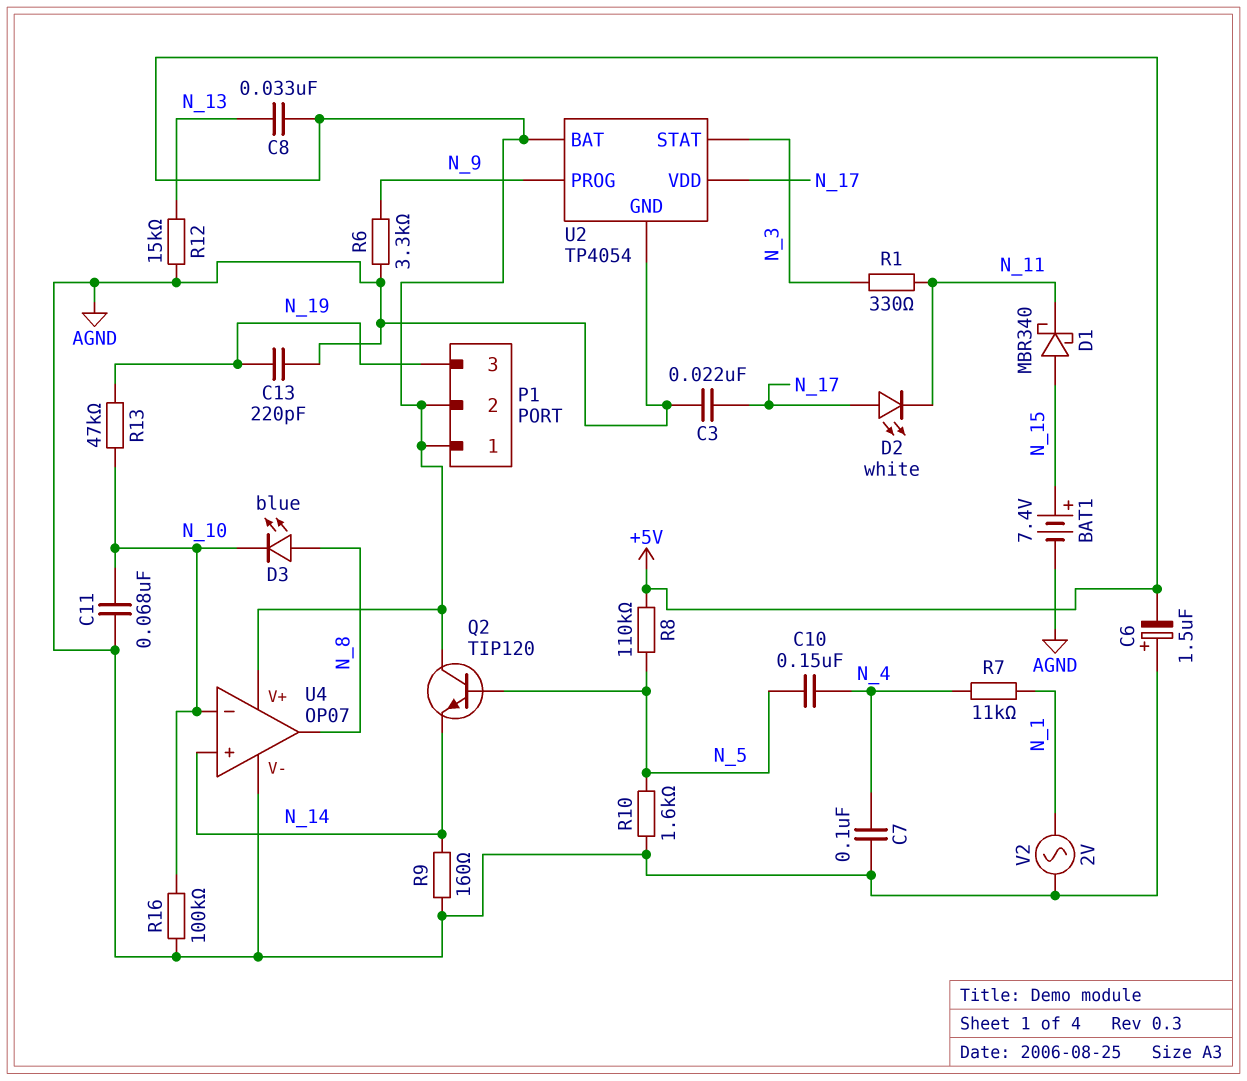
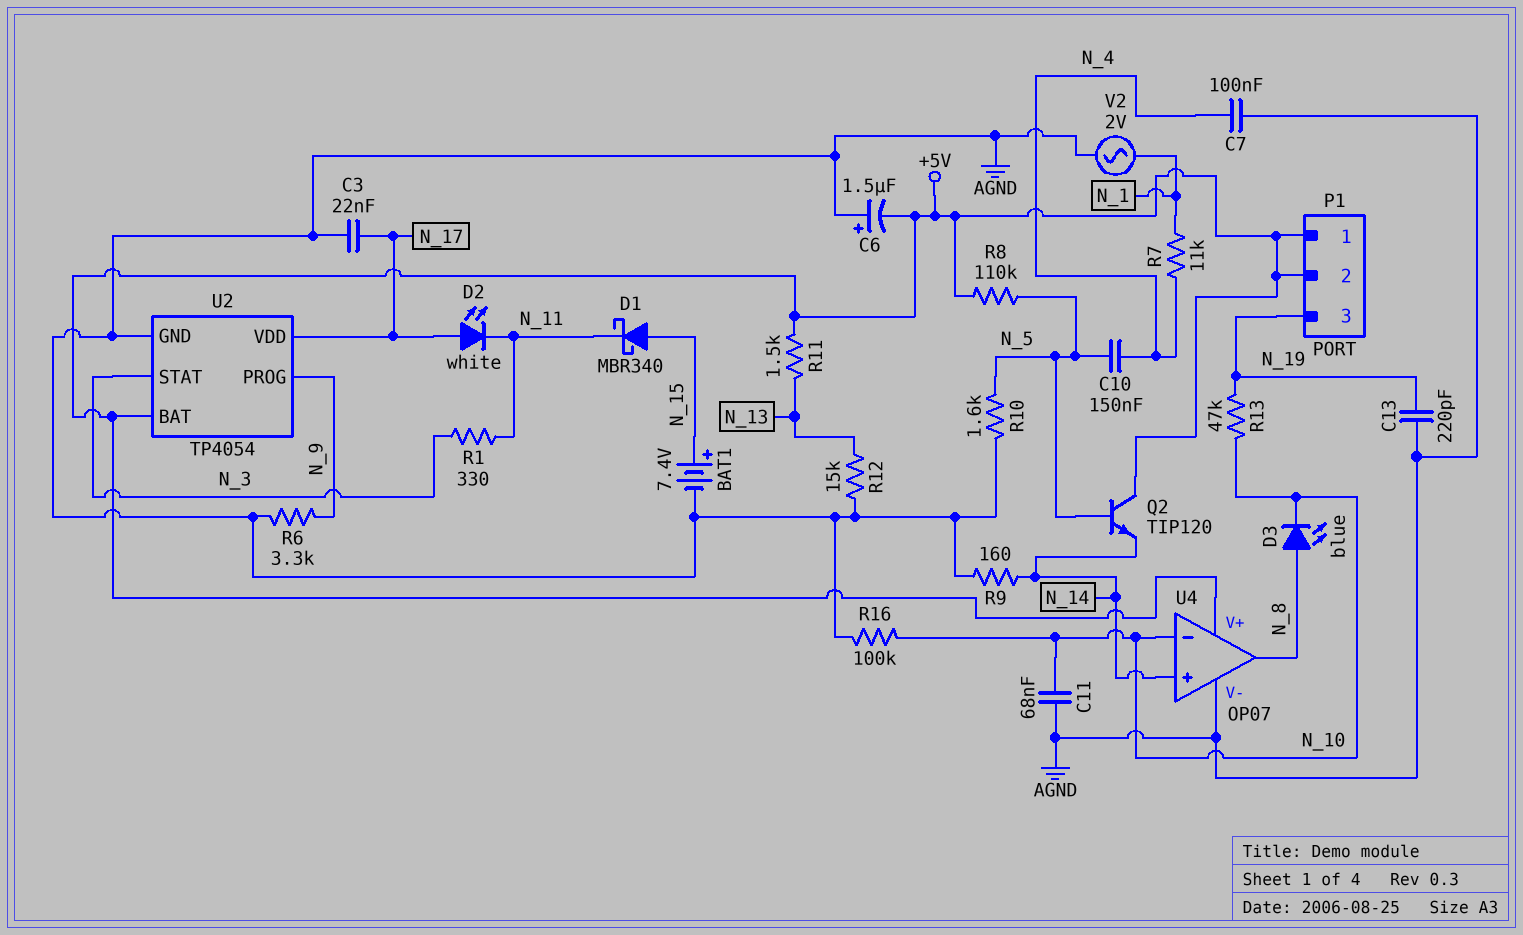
C8: 33nF (+5V, N_13) -> none
R11: none -> 1.5k (+5V, N_13)

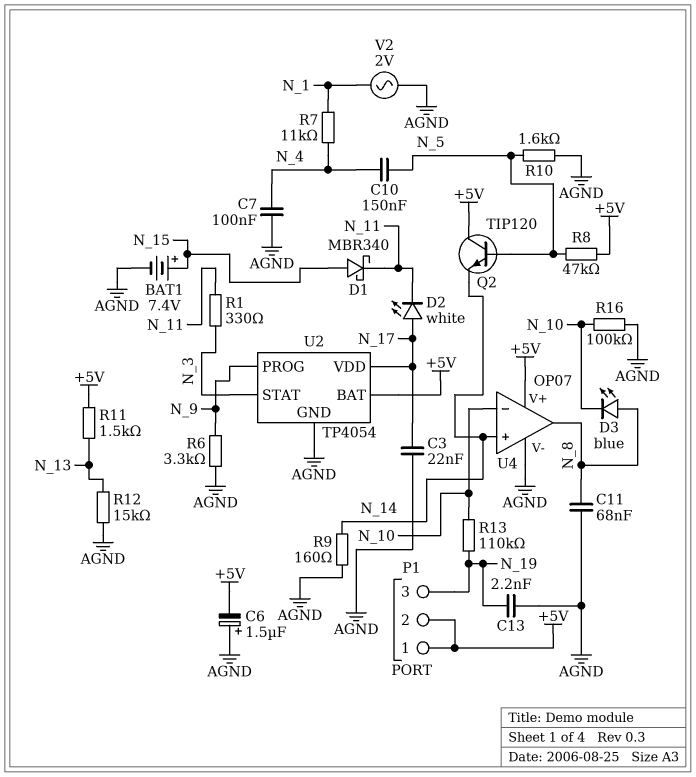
C11: 68nF (AGND, N_10) -> 68nF (AGND, N_8)
C13: 220pF (AGND, N_19) -> 2.2nF (AGND, N_19)
R8: 110k (+5V, N_5) -> 47k (+5V, N_5)
R13: 47k (N_10, N_19) -> 110k (N_10, N_19)

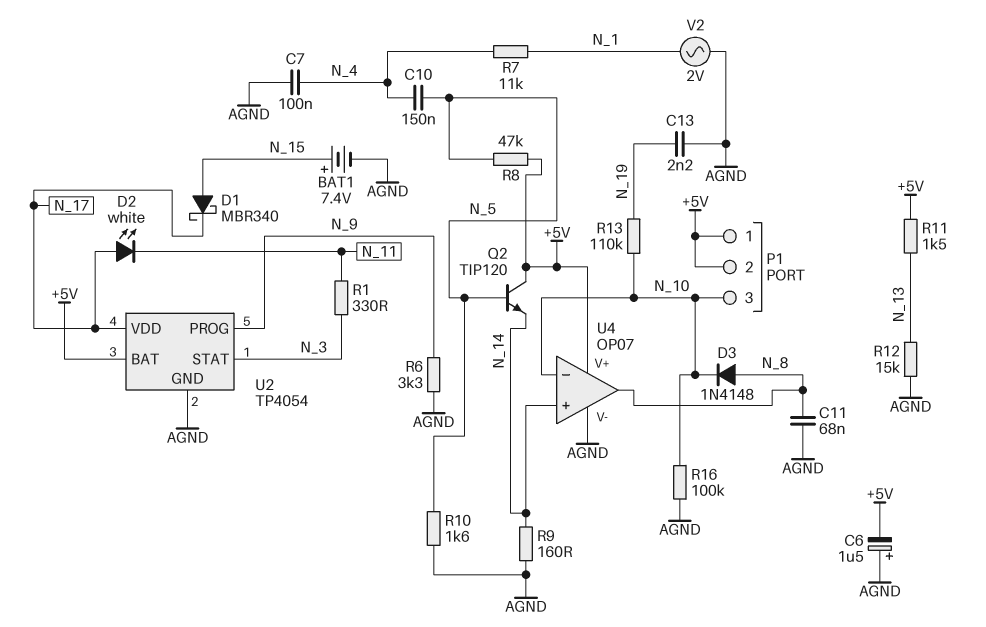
C3: 22nF (AGND, N_17) -> none
D1: schottky MBR340 (A N_15, K N_11) -> schottky MBR340 (A N_15, K N_17)
D3: LED blue (A N_8, K N_10) -> diode 1N4148 (A N_8, K N_10)
P1 pin 3: N_19 -> N_10

